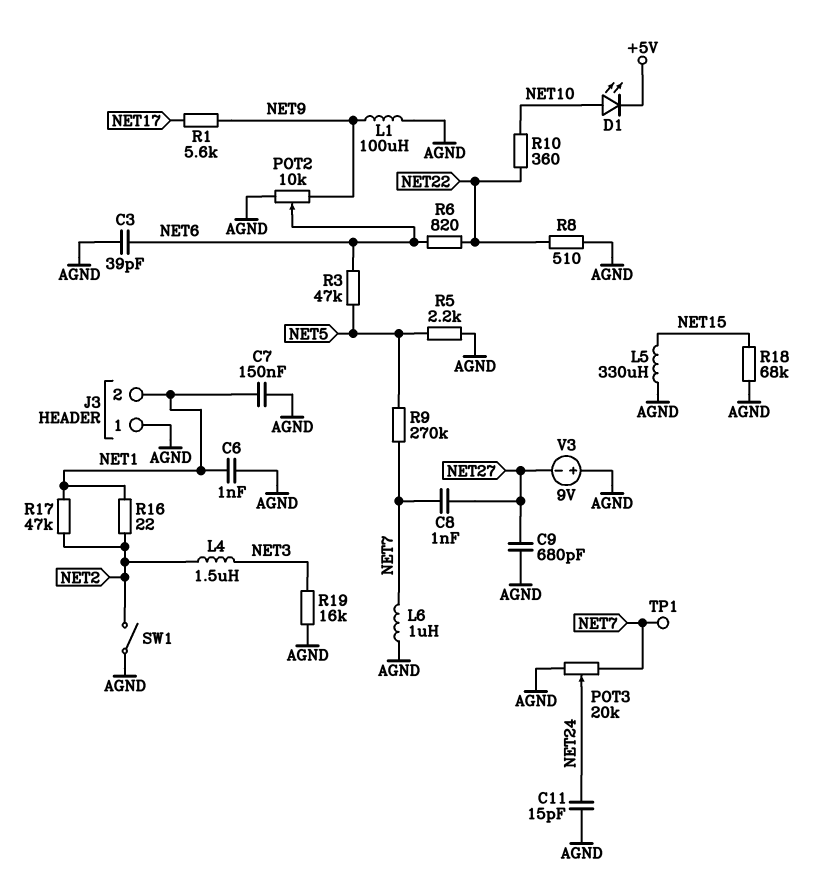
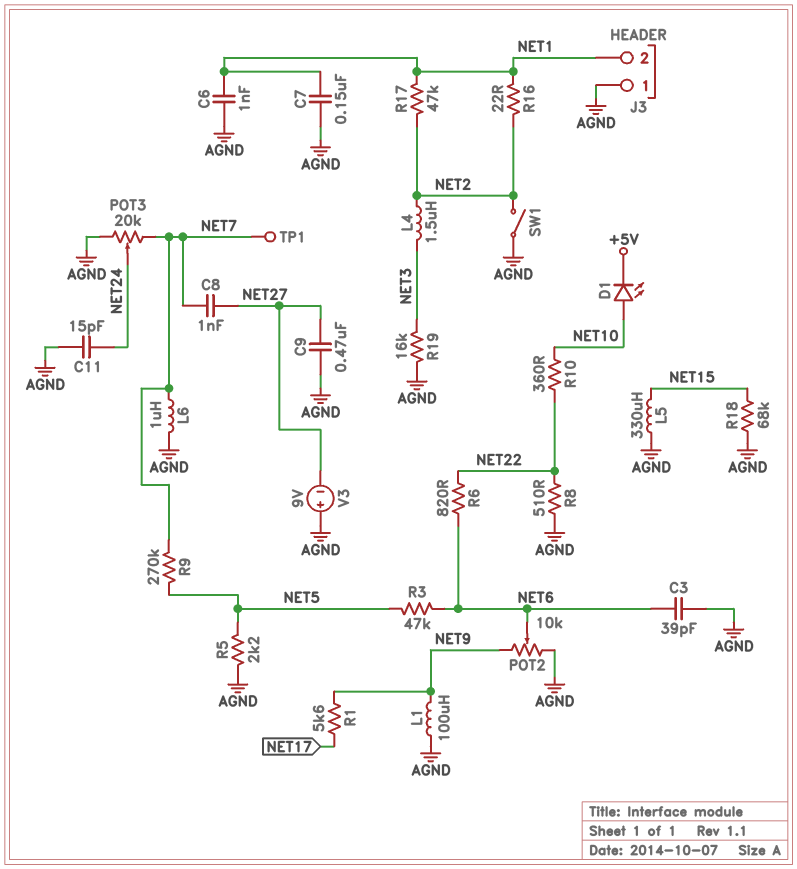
C9: 680pF (AGND, NET27) -> 470nF (AGND, NET27)

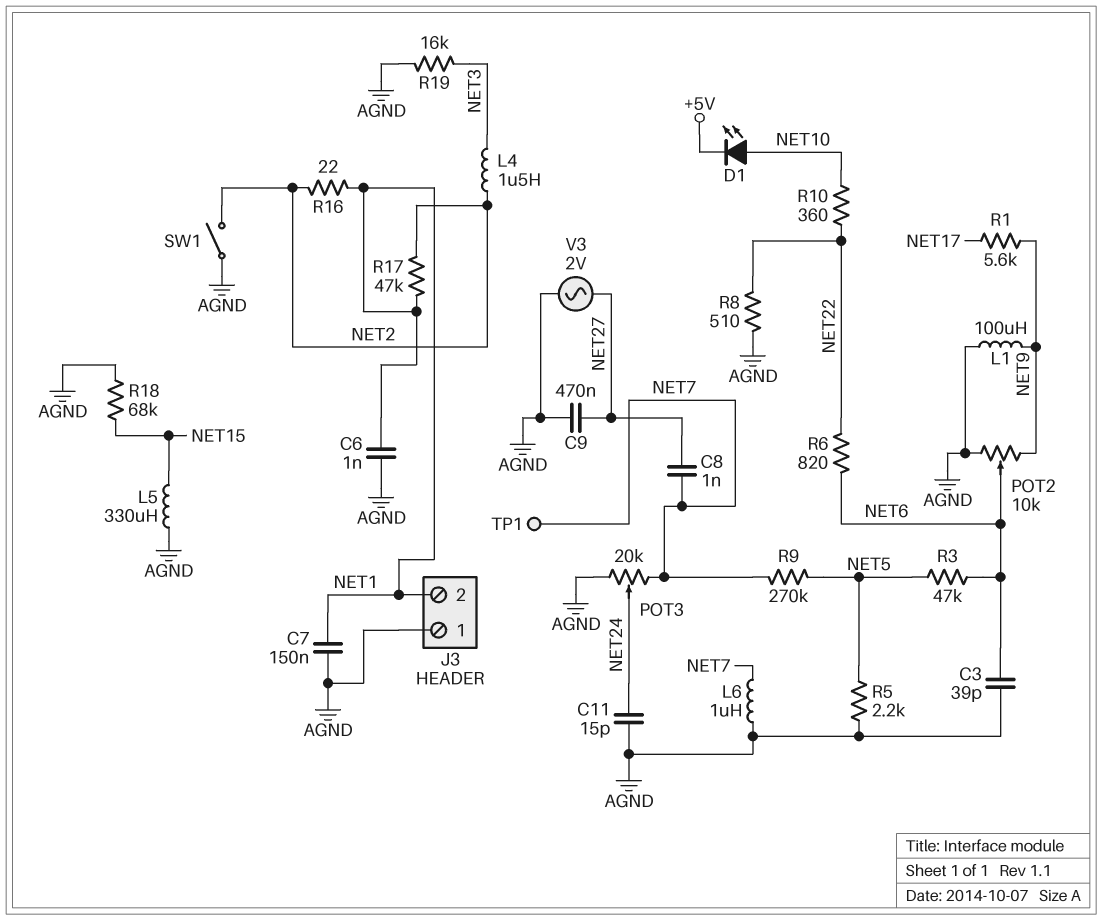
V3: 9V (plus AGND, minus NET27) -> AC 2V (AGND, NET27)

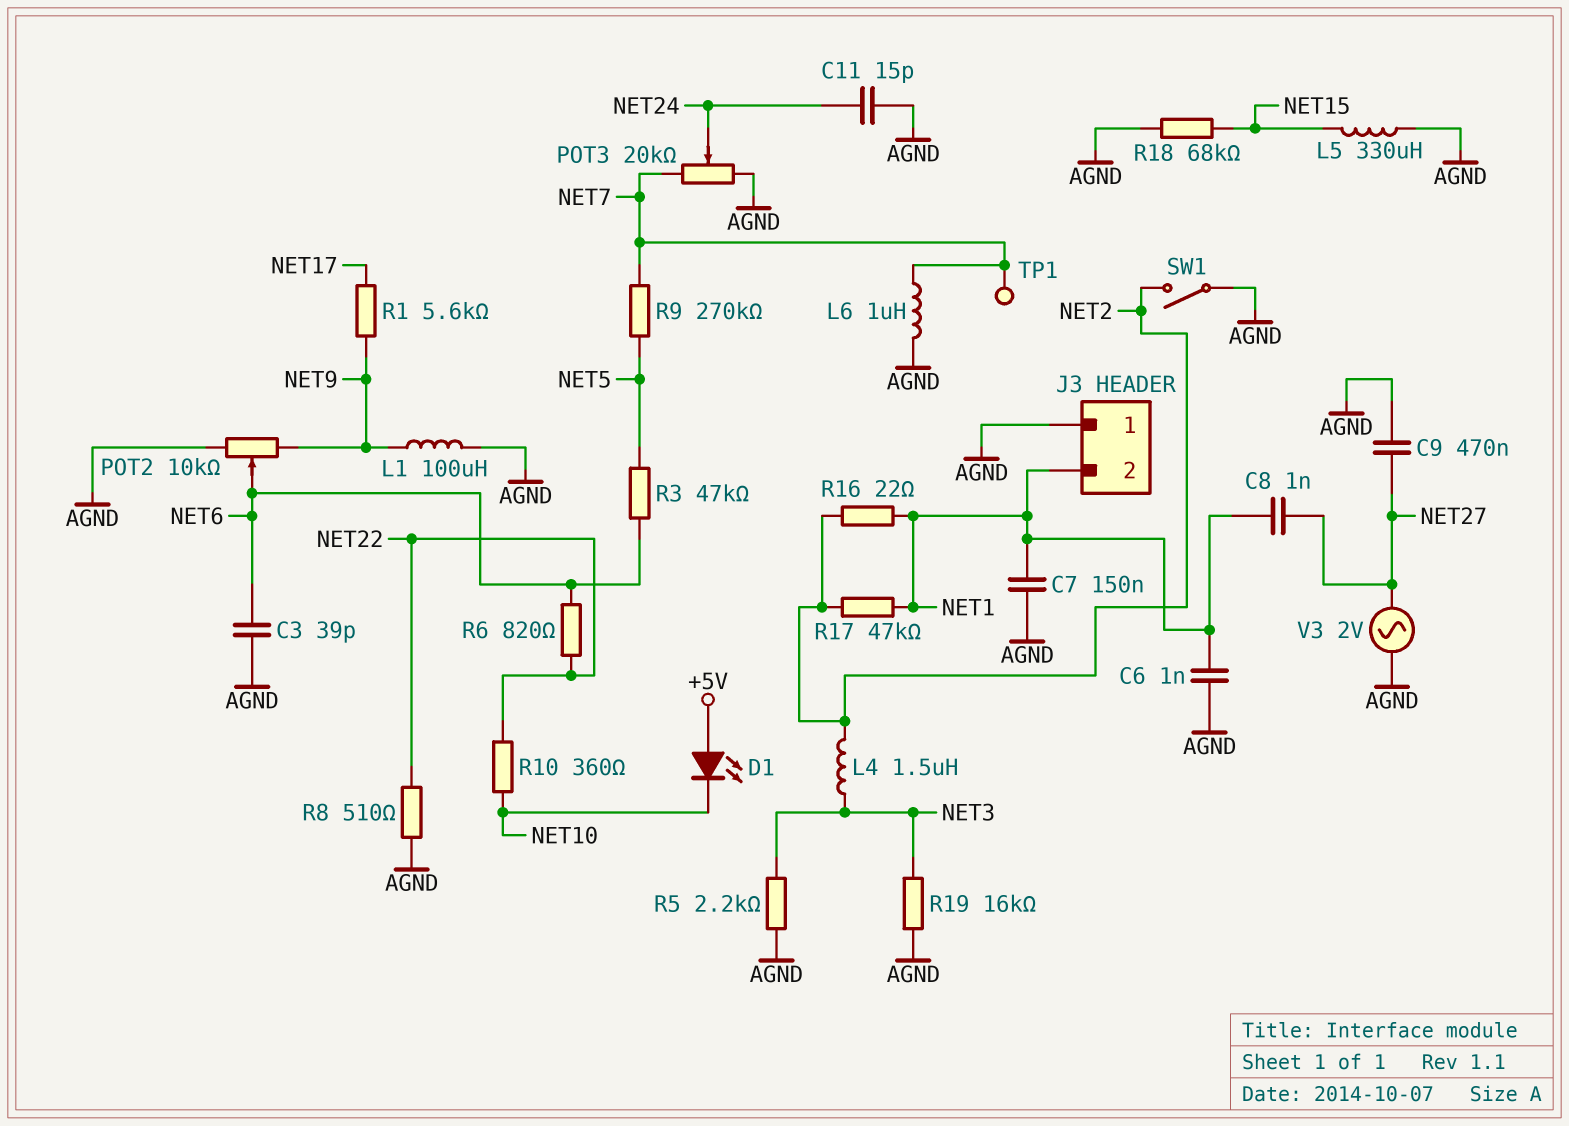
C8: 1nF (NET7, NET27) -> 1nF (NET1, NET27)
D1: LED (A NET10, K +5V) -> LED (A +5V, K NET10)
R5: 2.2k (AGND, NET5) -> 2.2k (AGND, NET3)

